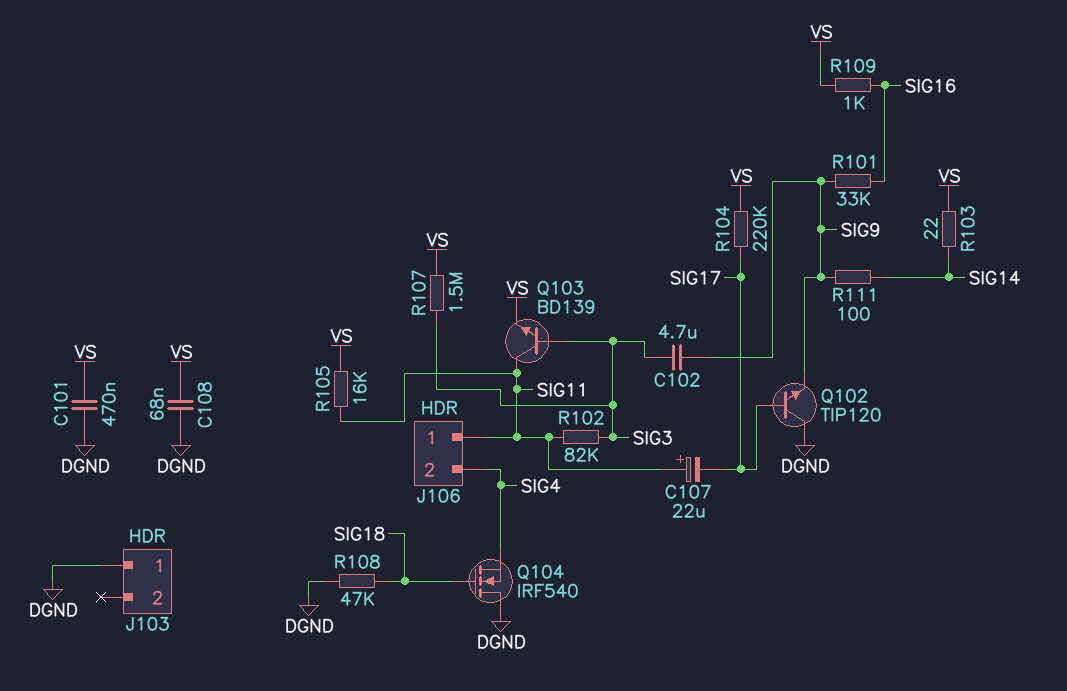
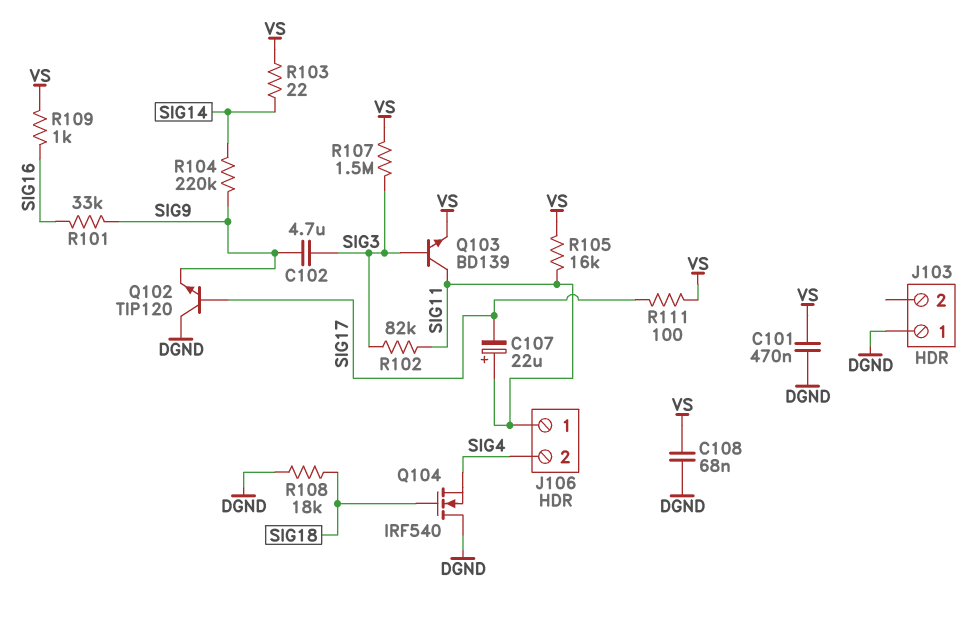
R104: 220k (SIG17, VS) -> 220k (SIG9, SIG14)
R108: 47k (DGND, SIG18) -> 18k (DGND, SIG18)
R111: 100 (SIG9, SIG14) -> 100 (SIG17, VS)

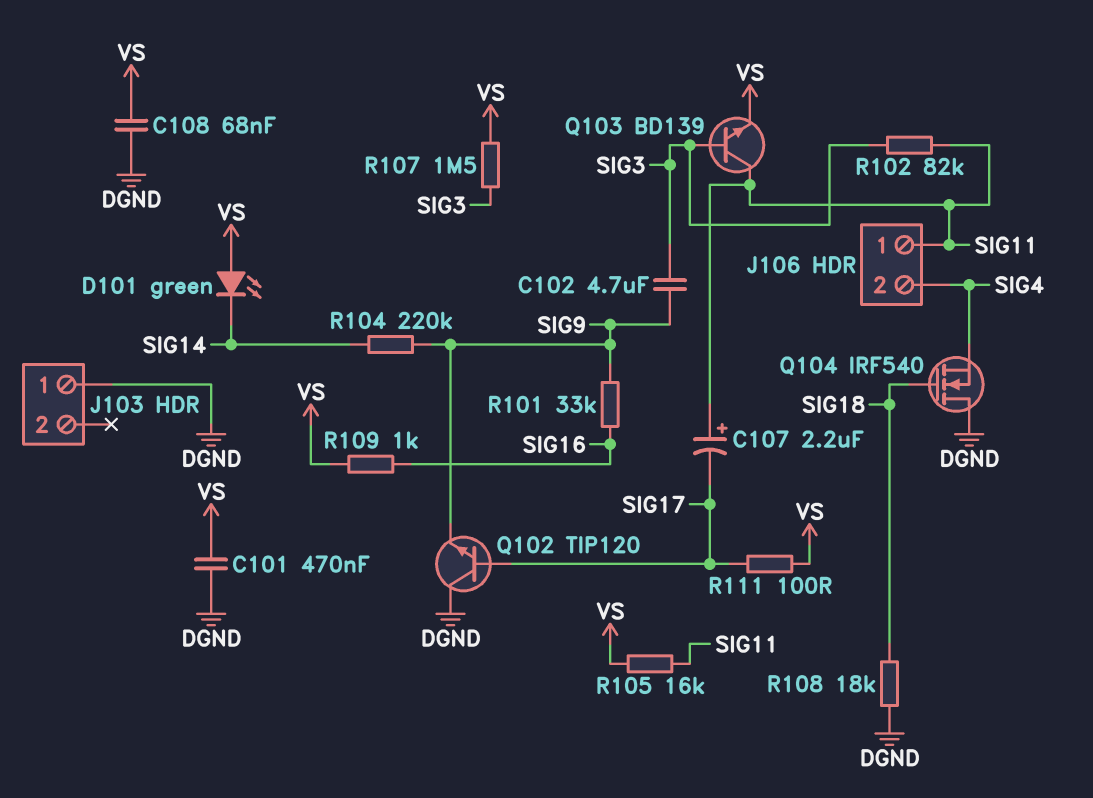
C107: 22uF (plus SIG11, minus SIG17) -> 2.2uF (plus SIG11, minus SIG17)
D101: none -> LED green (A VS, K SIG14)
R103: 22 (SIG14, VS) -> none

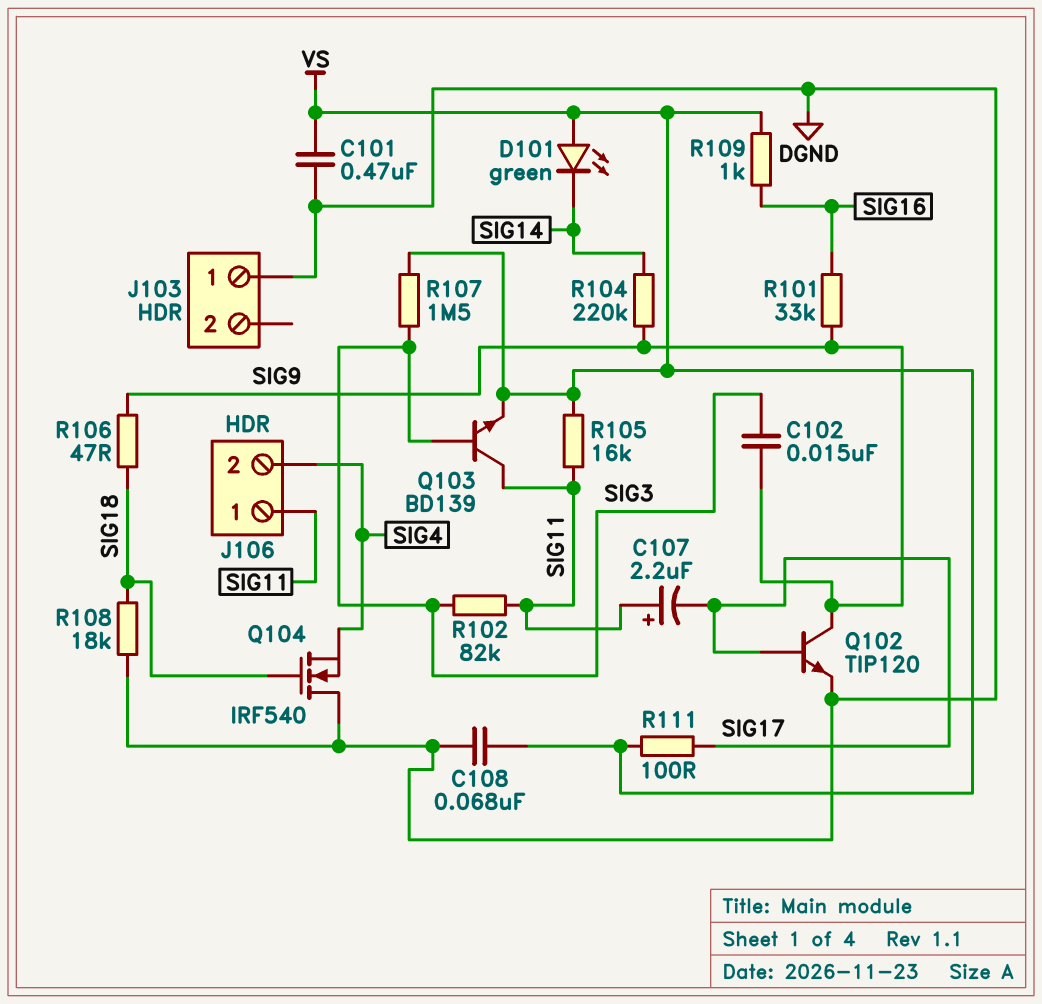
C102: 4.7uF (SIG3, SIG9) -> 15nF (SIG3, SIG9)
Q102: NPN TIP120 (B SIG17, C DGND, E SIG9) -> NPN TIP120 (B SIG17, C SIG9, E DGND)
R106: none -> 47 (SIG9, SIG18)

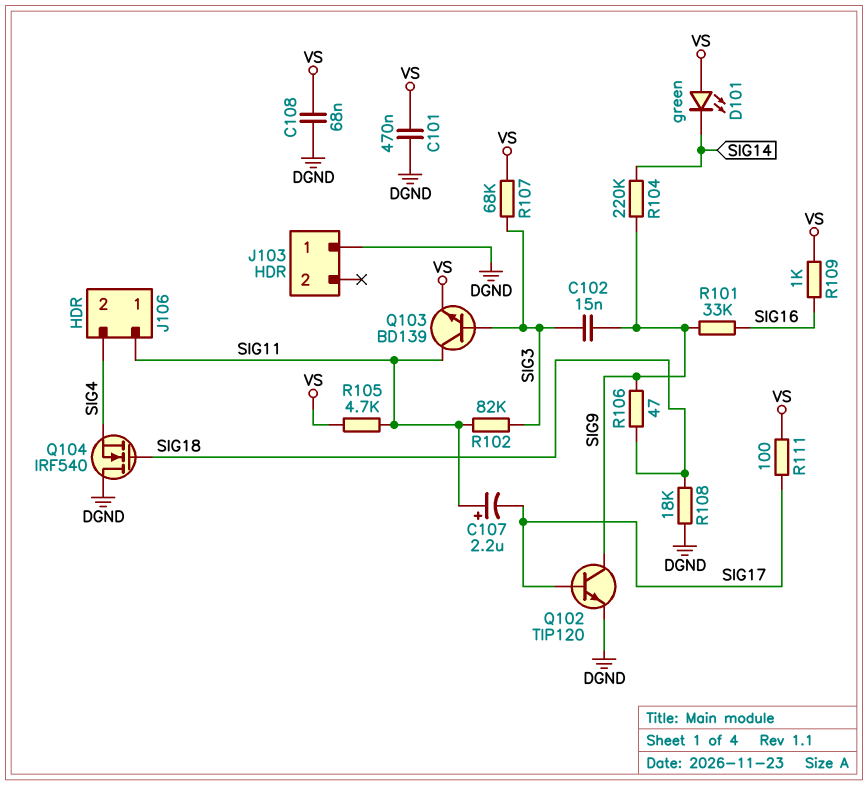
R105: 16k (SIG11, VS) -> 4.7k (SIG11, VS)
R107: 1.5M (SIG3, VS) -> 68k (SIG3, VS)

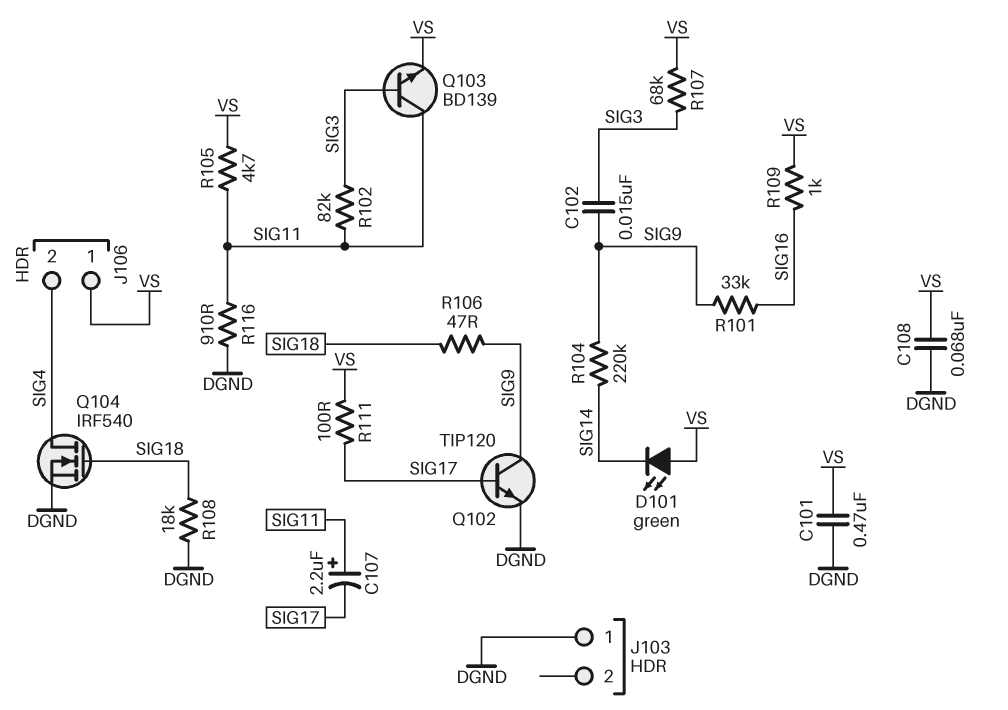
J106 pin 1: SIG11 -> VS
Q104: NMOS IRF540 (G SIG18, D DGND, S SIG4) -> NMOS IRF540 (G SIG18, D SIG4, S DGND)
R116: none -> 910 (DGND, SIG11)

